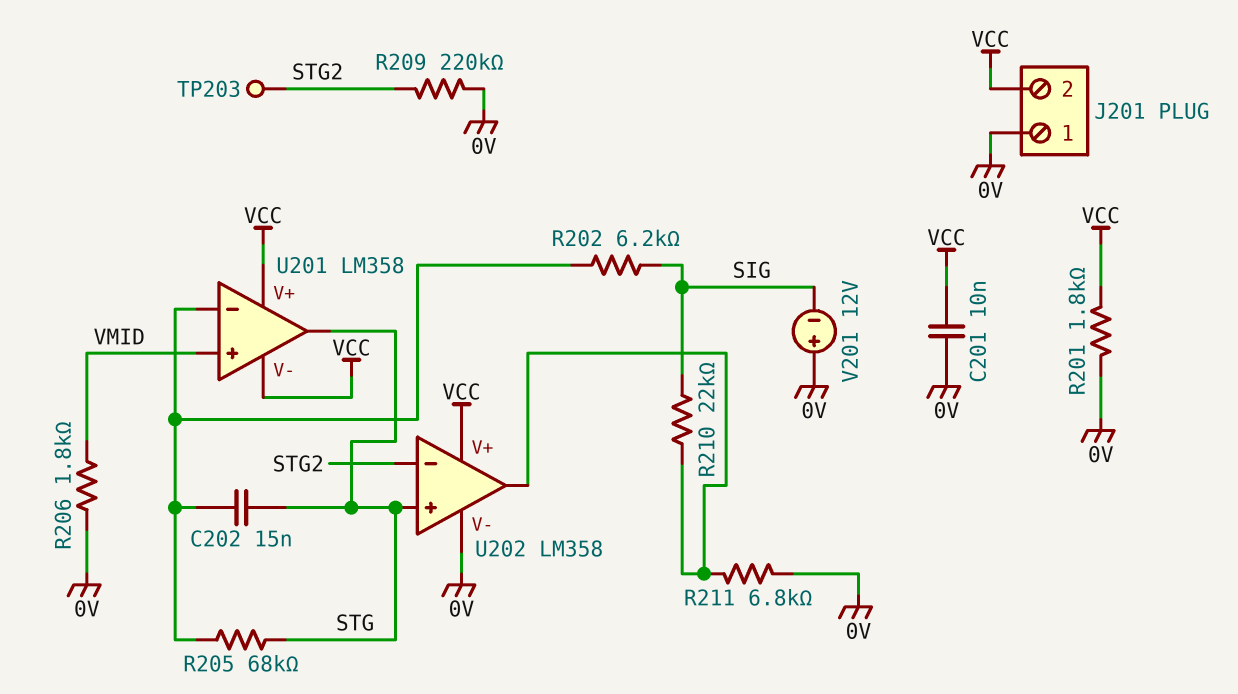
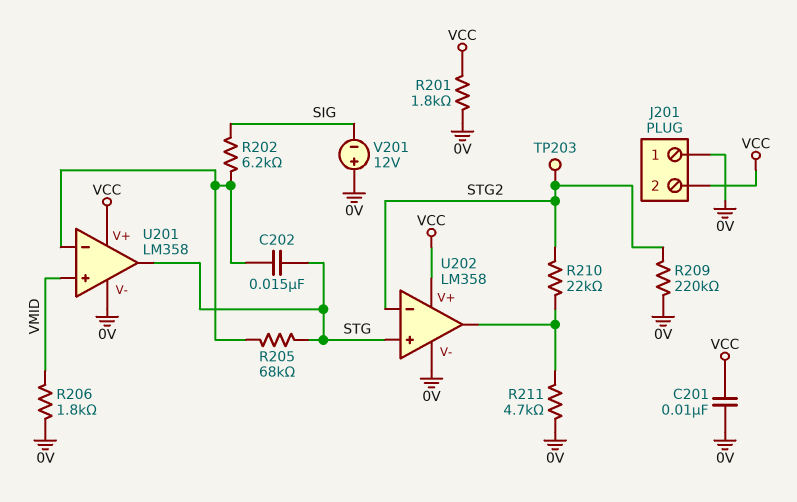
R210: 22k (SIG, U202/out) -> 22k (STG2, U202/out)
R211: 6.8k (0V, U202/out) -> 4.7k (0V, U202/out)
U201 pin V-: VCC -> 0V

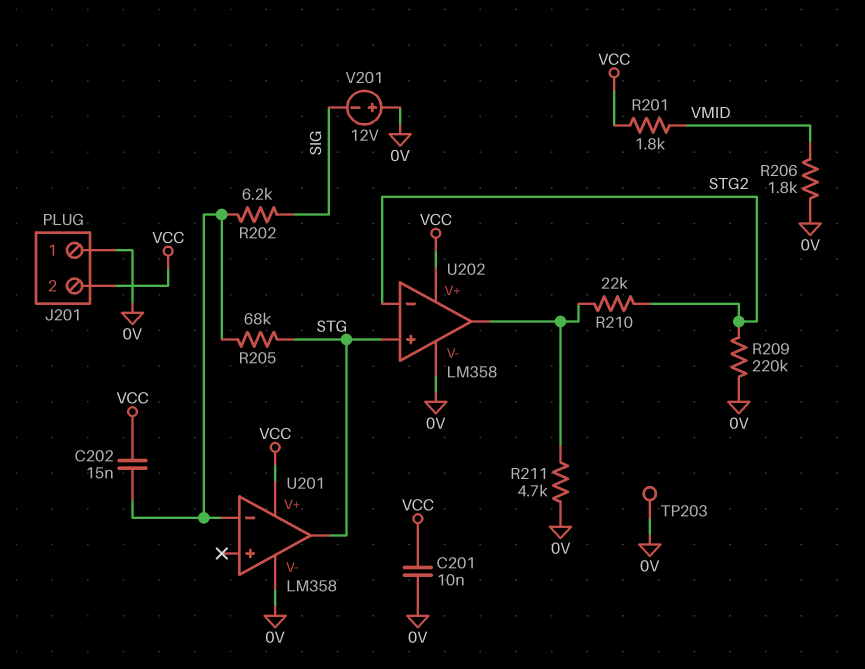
C202: 15nF (STG, U201/in-) -> 15nF (U201/in-, VCC)
R201: 1.8k (0V, VCC) -> 1.8k (VCC, VMID)
TP203: test point (STG2) -> test point (0V)
U201 pin in+: VMID -> none

